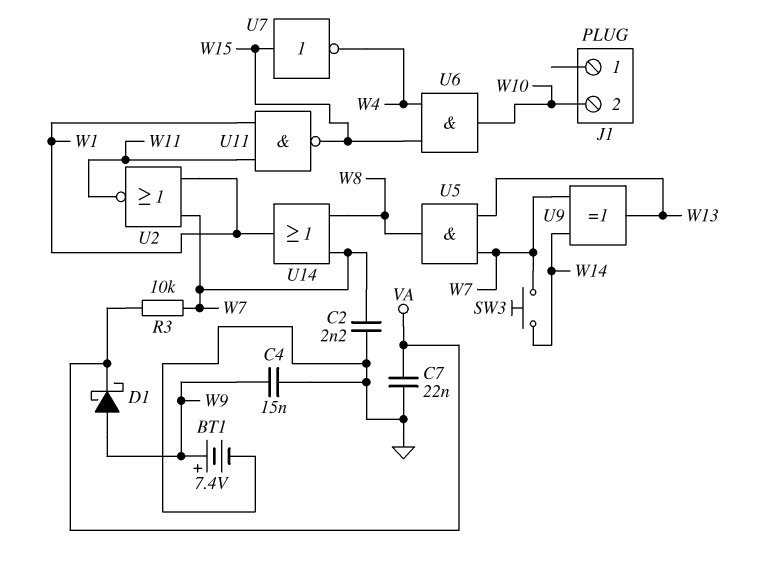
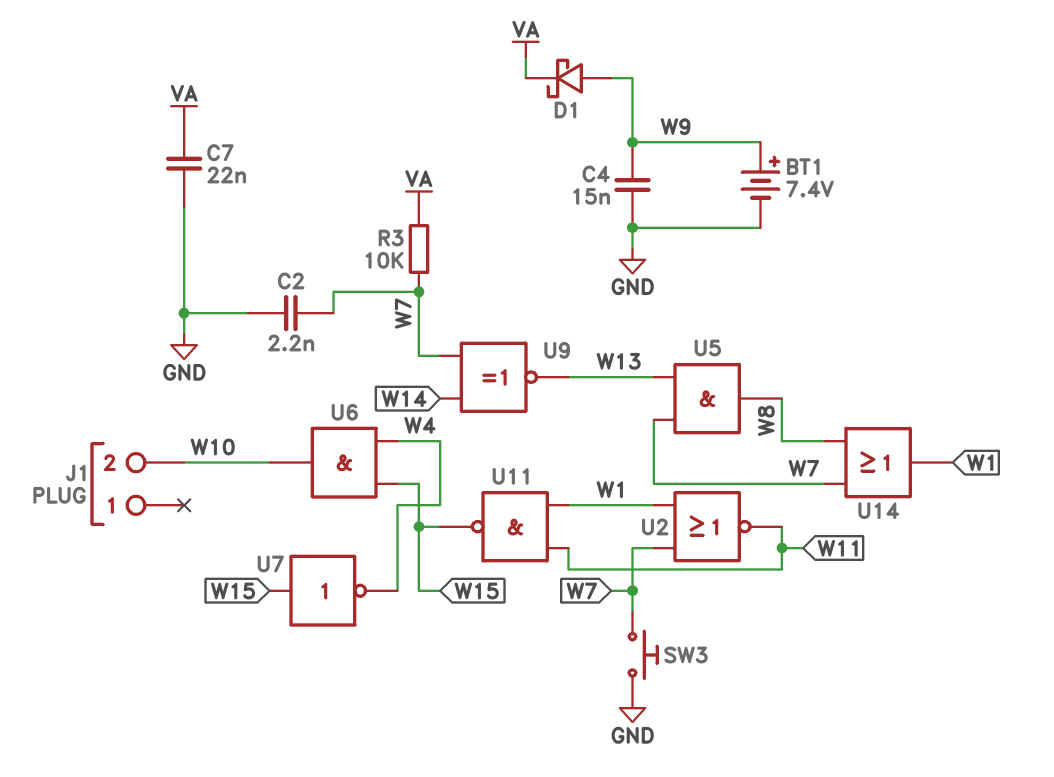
SW3: button (W7, W14) -> button (GND, W7)
U9: XOR (in W7, in W14, out W13) -> XNOR (in W7, in W14, out W13)

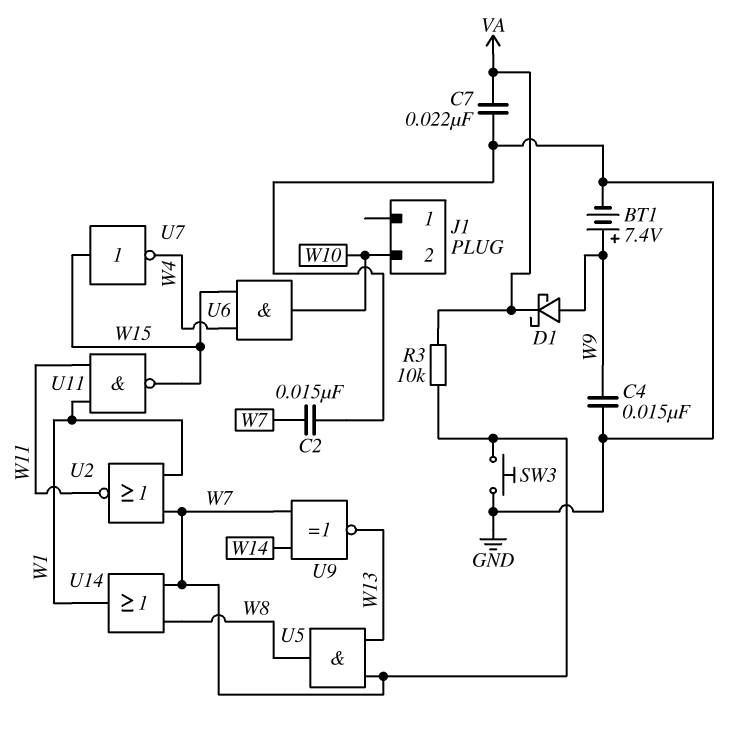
C2: 2.2nF (GND, W7) -> 15nF (GND, W7)

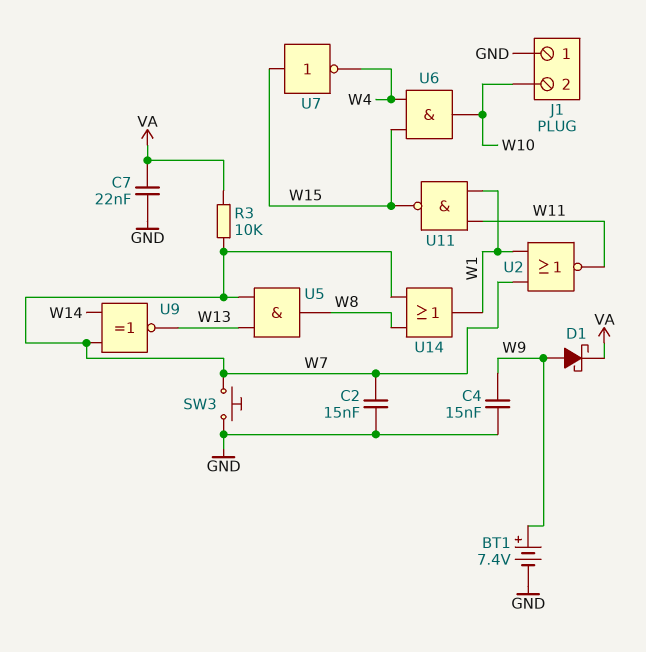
J1 pin 1: none -> GND

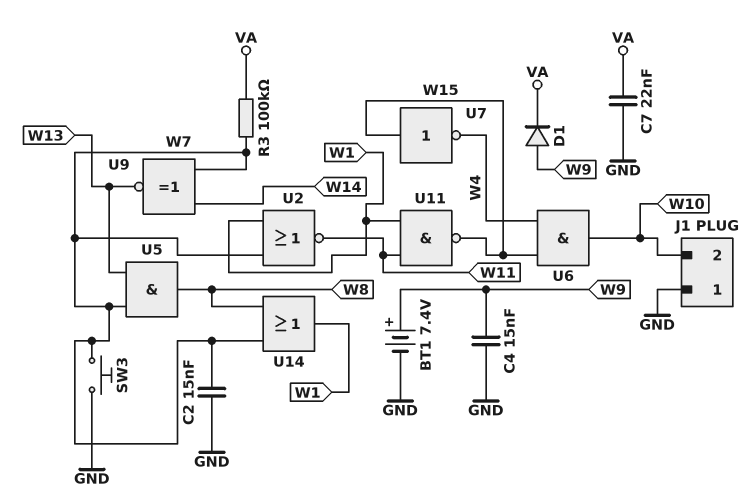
D1: schottky (A W9, K VA) -> diode (A W9, K VA)
R3: 10k (VA, W7) -> 100k (VA, W7)

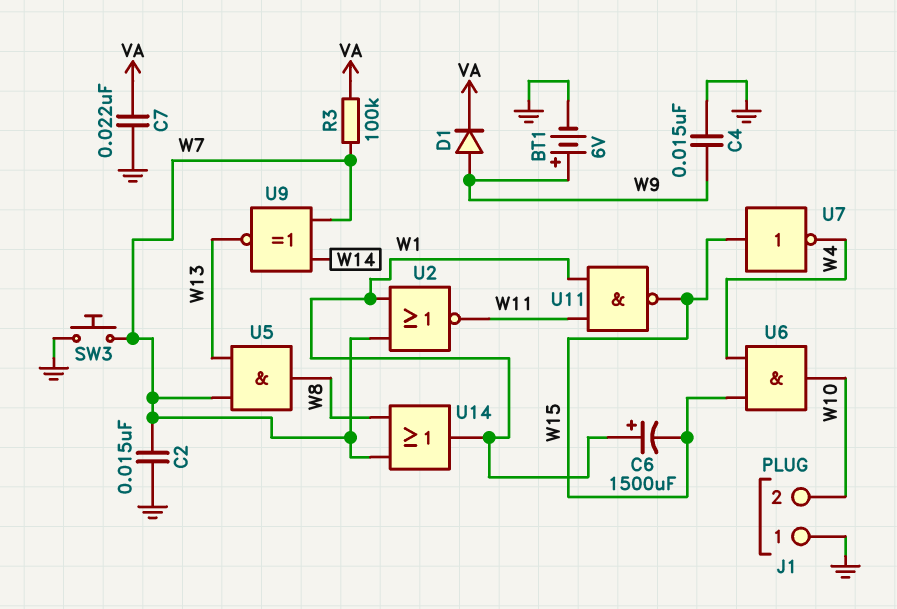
BT1: 7.4V (plus W9, minus GND) -> 6V (plus W9, minus GND)
C6: none -> 1500uF (plus W1, minus W15)

